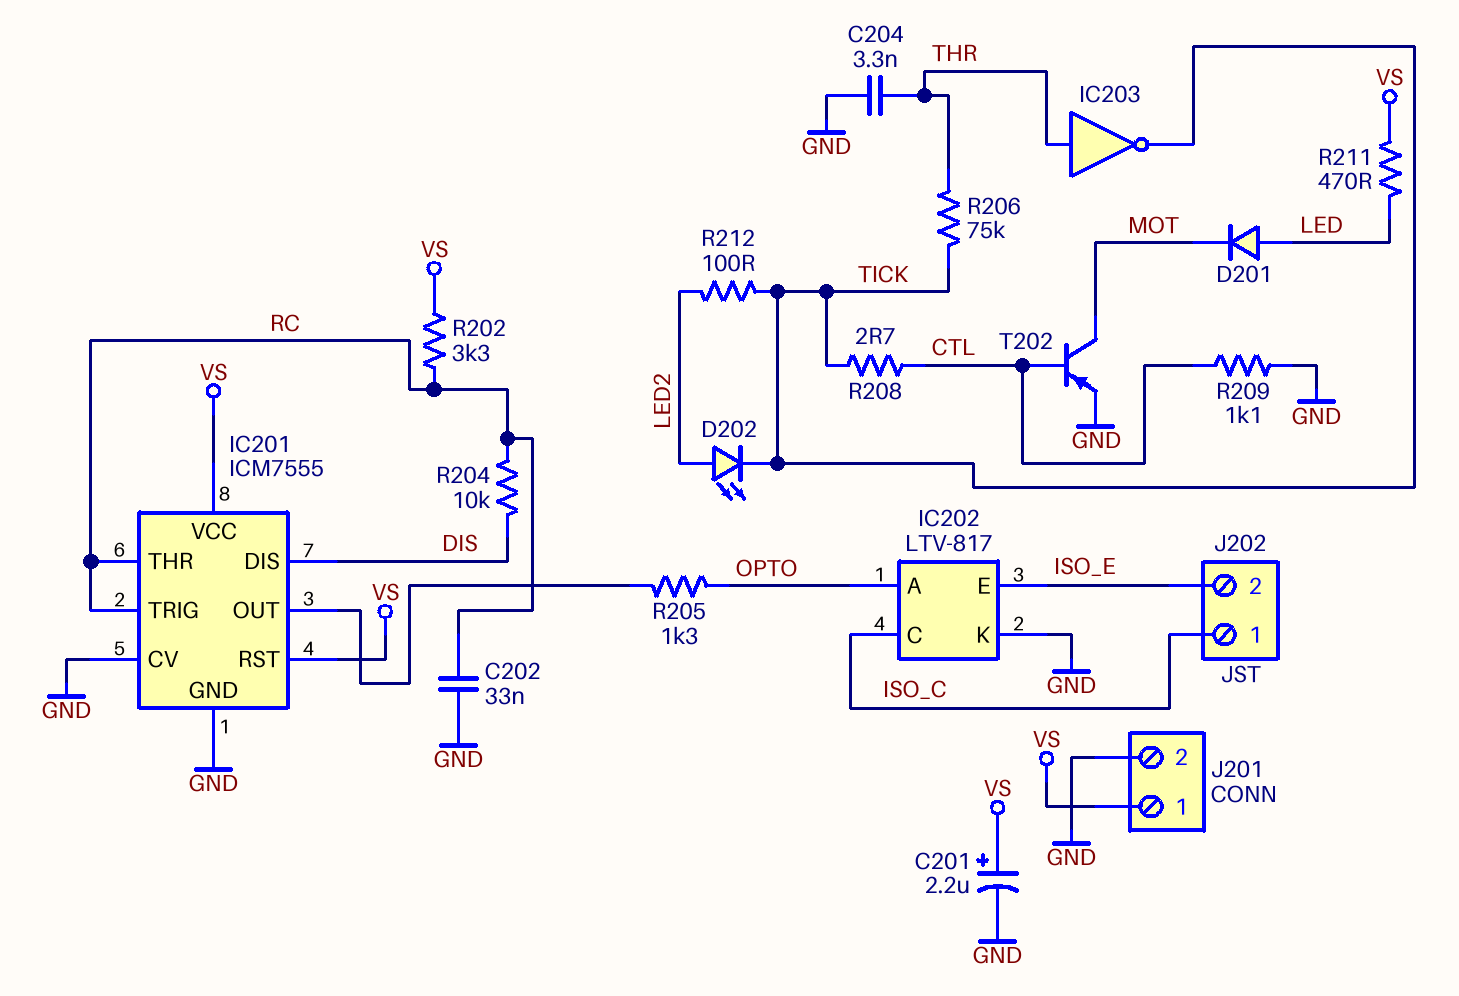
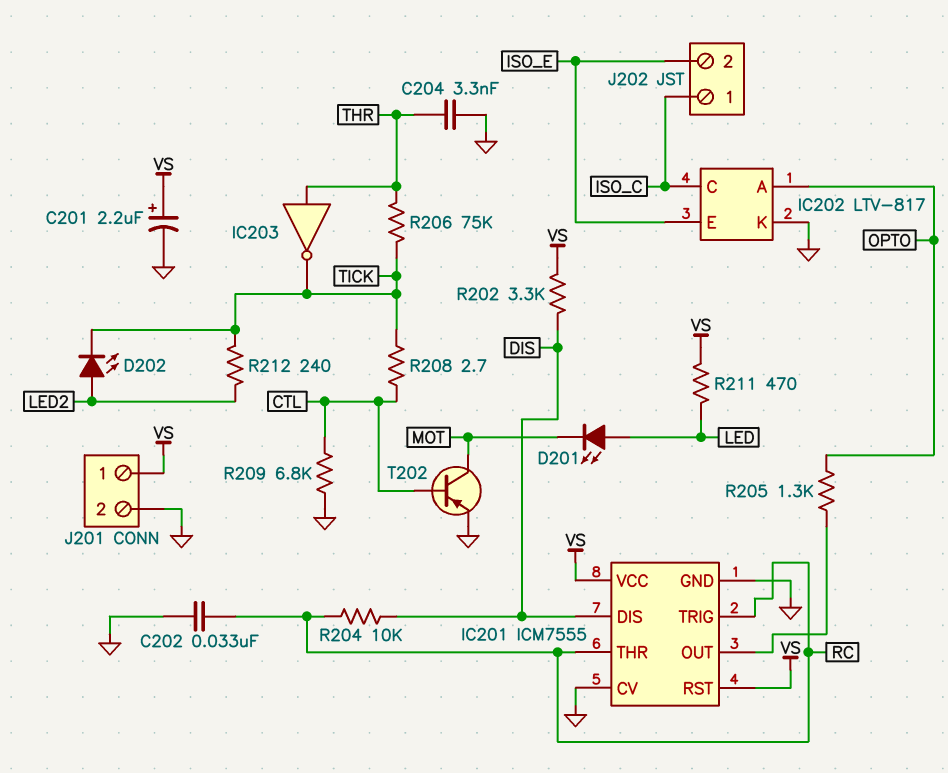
D201: diode (A LED, K MOT) -> LED (A LED, K MOT)
R202: 3.3k (RC, VS) -> 3.3k (DIS, VS)
R209: 1.1k (CTL, GND) -> 6.8k (CTL, GND)
R212: 100 (LED2, TICK) -> 240 (LED2, TICK)

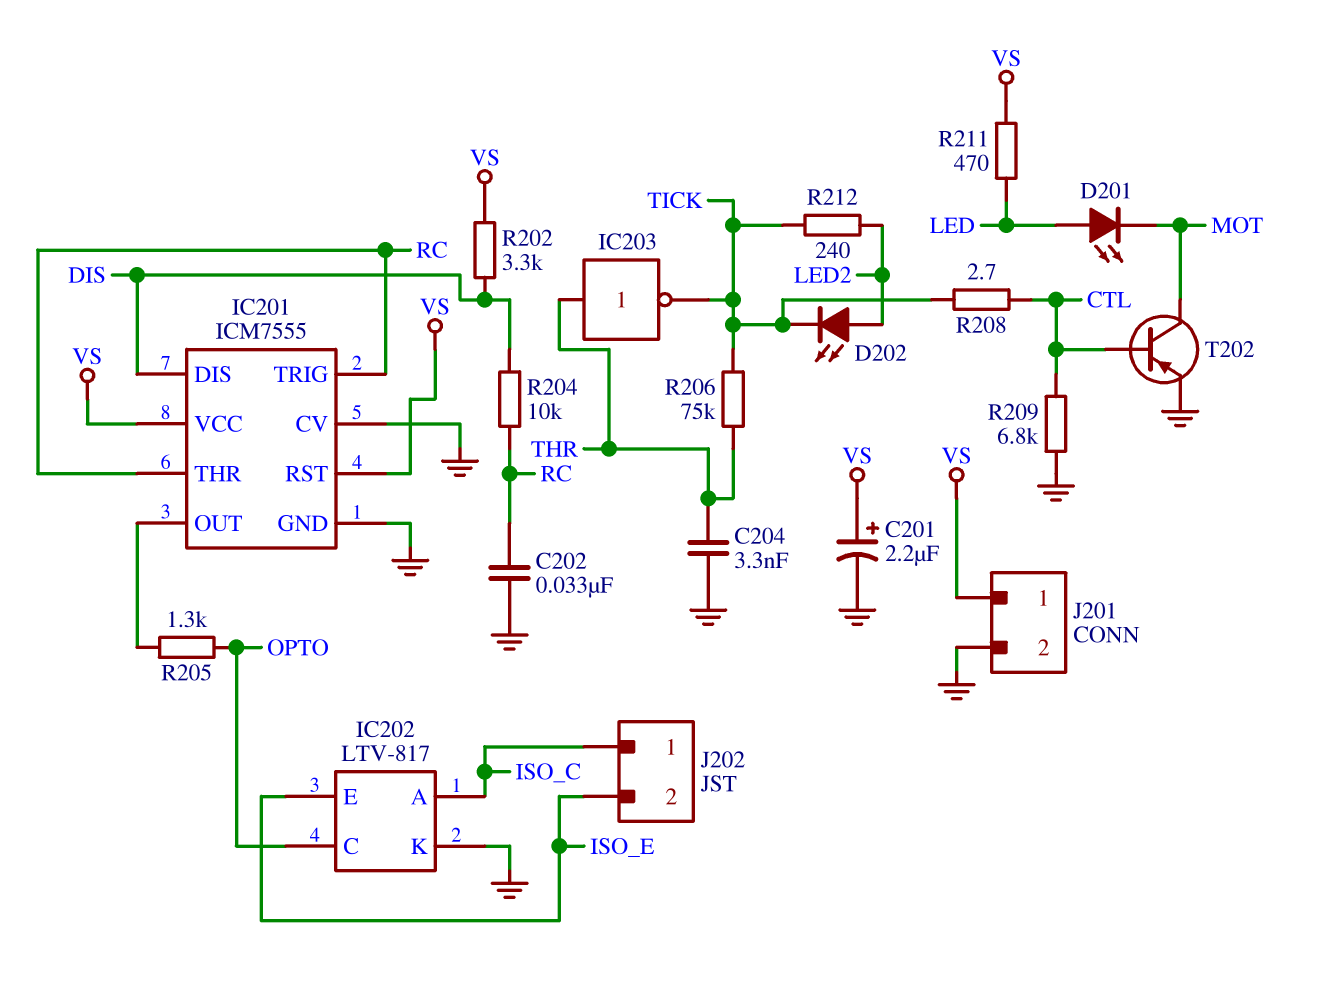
IC202 pin A: OPTO -> ISO_C
IC202 pin C: ISO_C -> OPTO

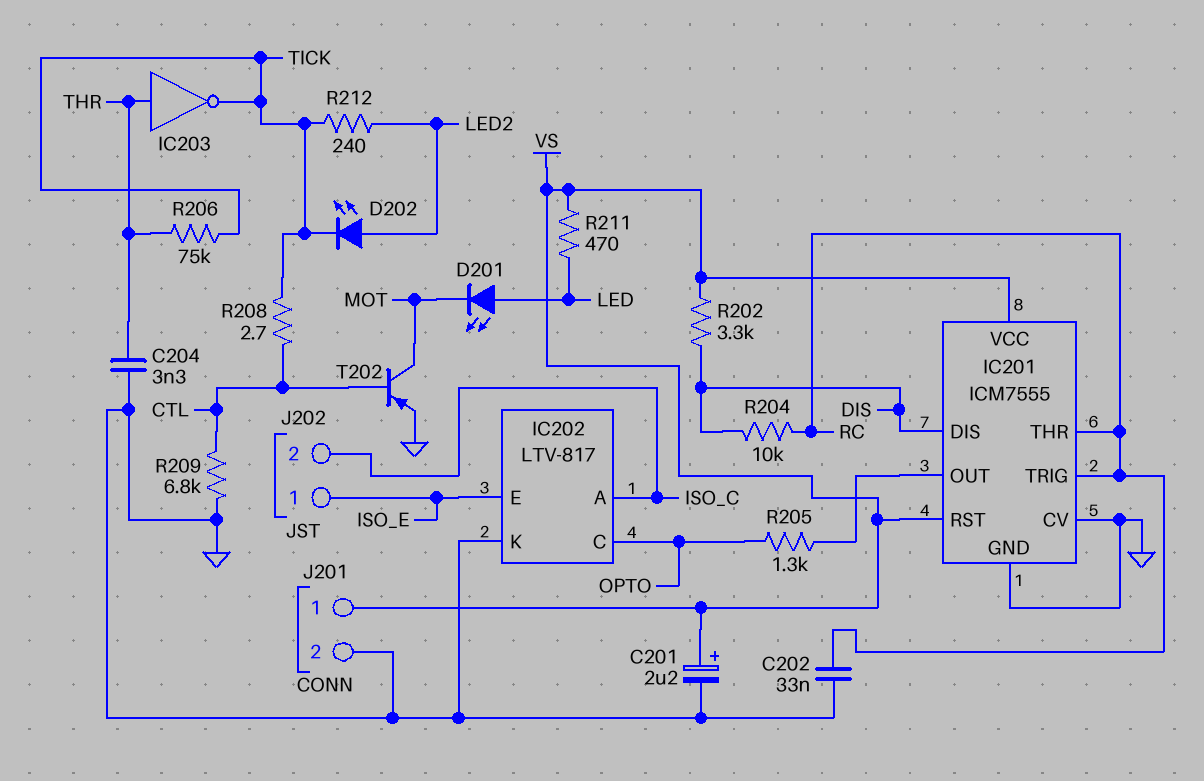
J202 pin 1: ISO_C -> ISO_E
J202 pin 2: ISO_E -> ISO_C

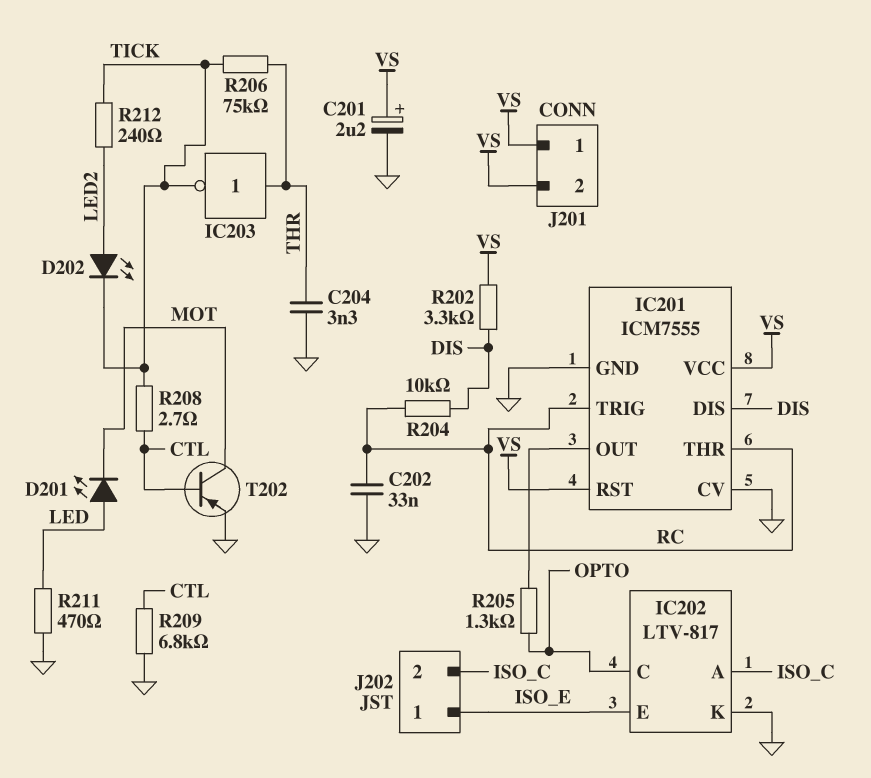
J201 pin 2: GND -> VS
R211: 470 (LED, VS) -> 470 (GND, LED)

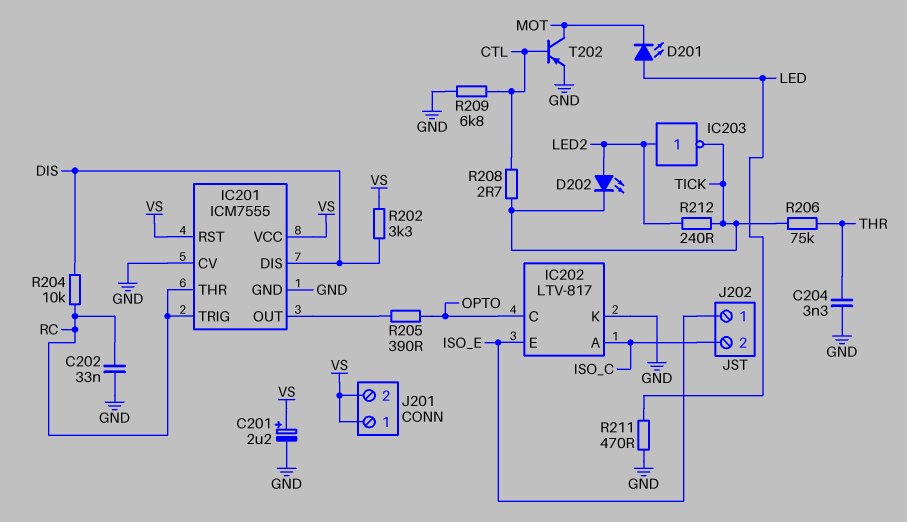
IC203: NOT (in THR, out TICK) -> NOT (in LED2, out TICK)
R205: 1.3k (IC201/OUT, OPTO) -> 390 (IC201/OUT, OPTO)

